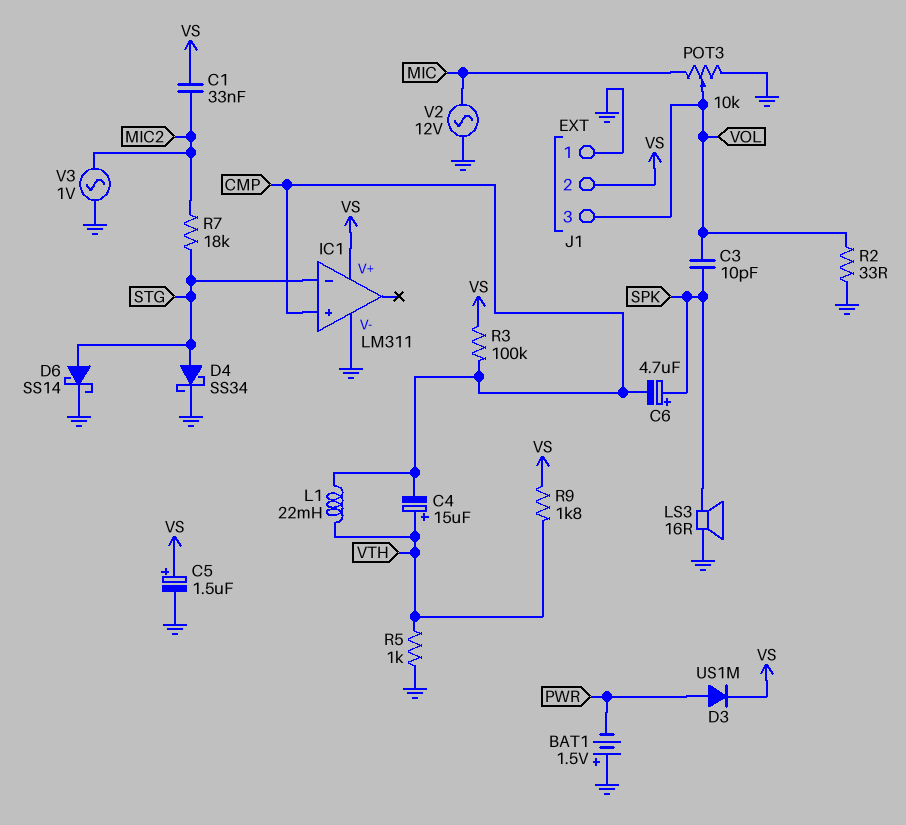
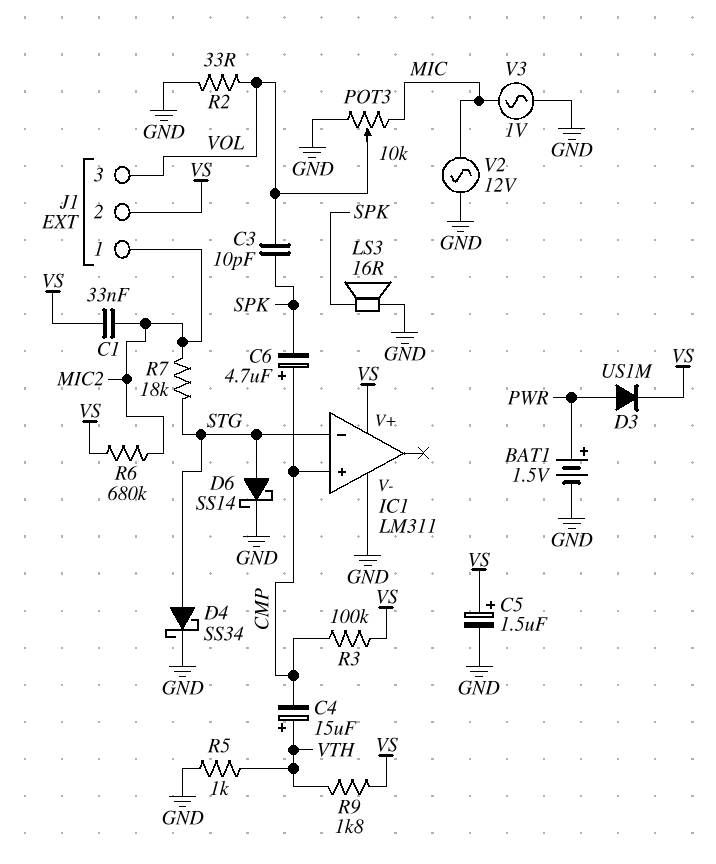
BAT1: 1.5V (plus GND, minus PWR) -> 1.5V (plus PWR, minus GND)
C6: 4.7uF (plus SPK, minus CMP) -> 4.7uF (plus CMP, minus SPK)
J1 pin 1: GND -> MIC2
L1: 22mH (CMP, VTH) -> none
R6: none -> 680k (MIC2, VS)
V3: AC 1V (GND, MIC2) -> AC 1V (GND, MIC)

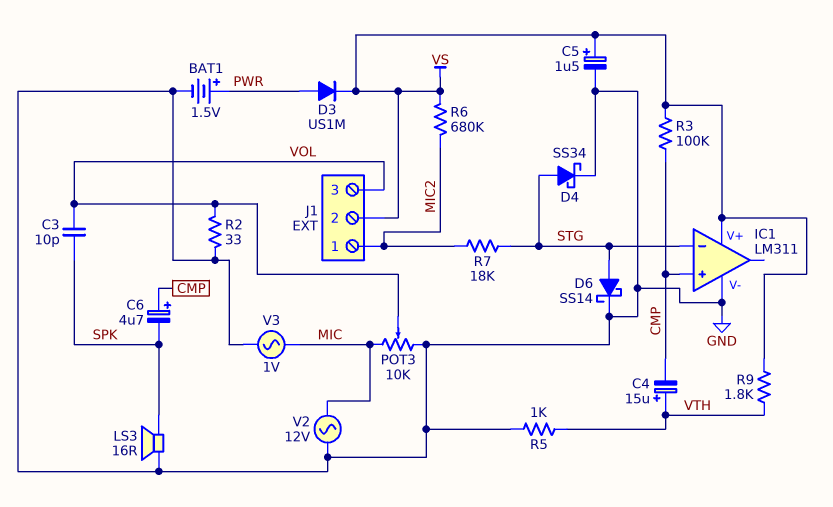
C1: 33nF (MIC2, VS) -> none

